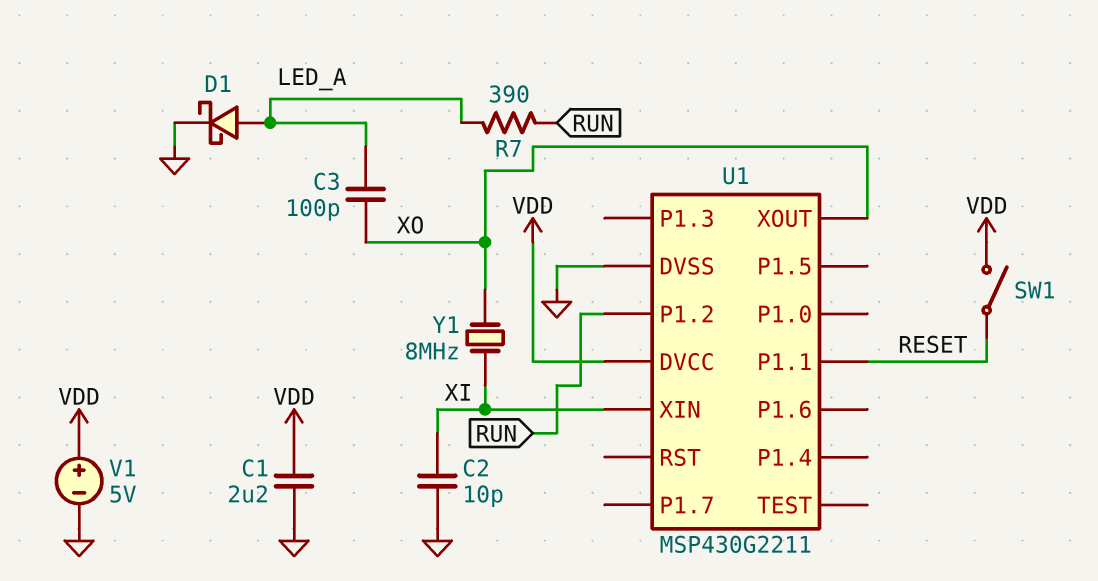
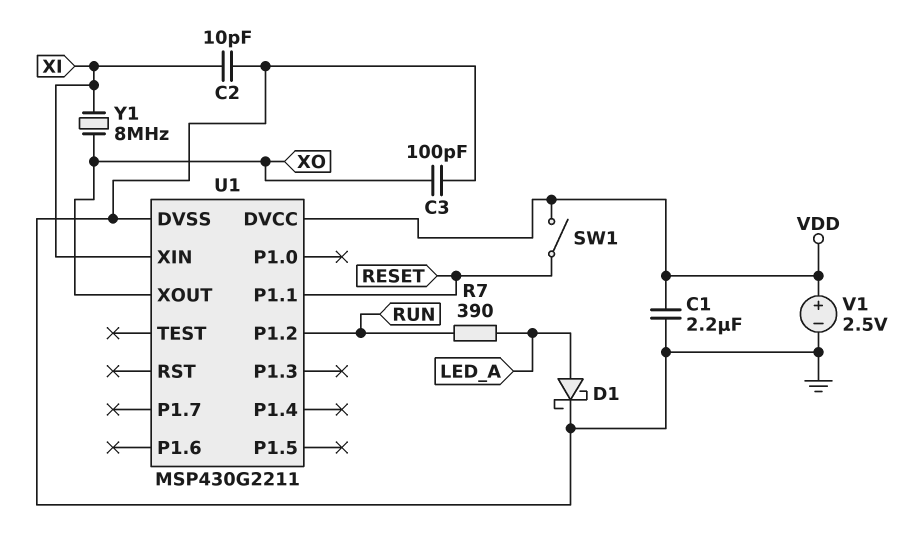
C3: 100pF (LED_A, XO) -> 100pF (GND, XO)
V1: 5V (plus VDD, minus GND) -> 2.5V (plus VDD, minus GND)

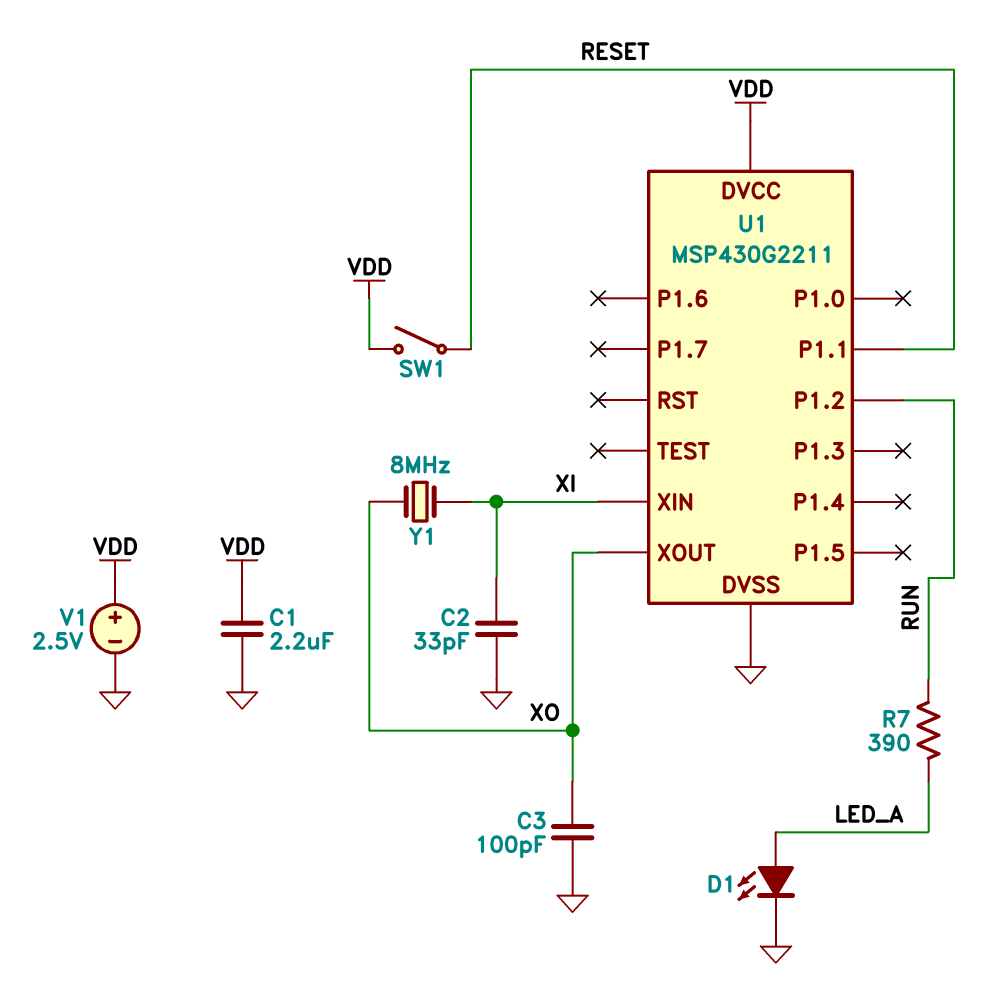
C2: 10pF (GND, XI) -> 33pF (GND, XI)
D1: schottky (A LED_A, K GND) -> LED (A LED_A, K GND)

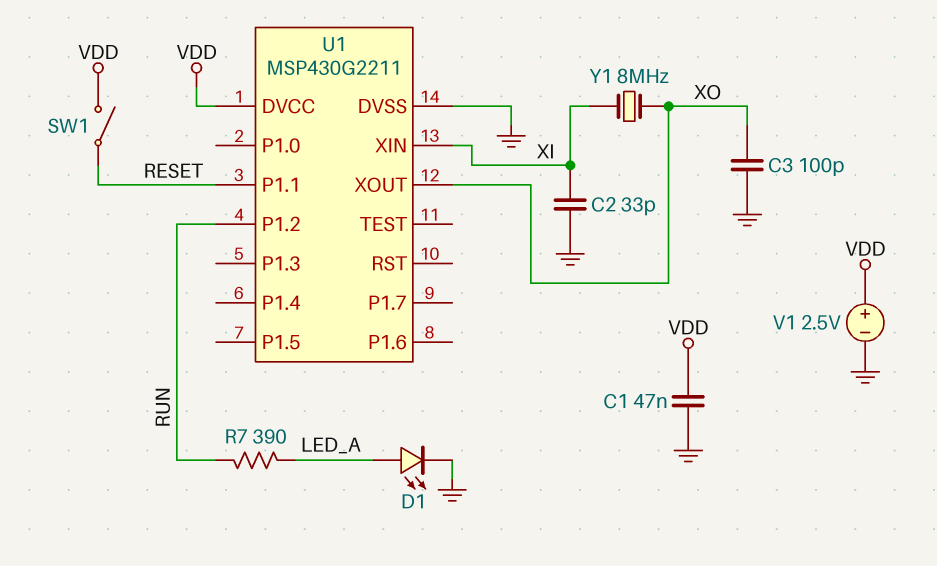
C1: 2.2uF (GND, VDD) -> 47nF (GND, VDD)

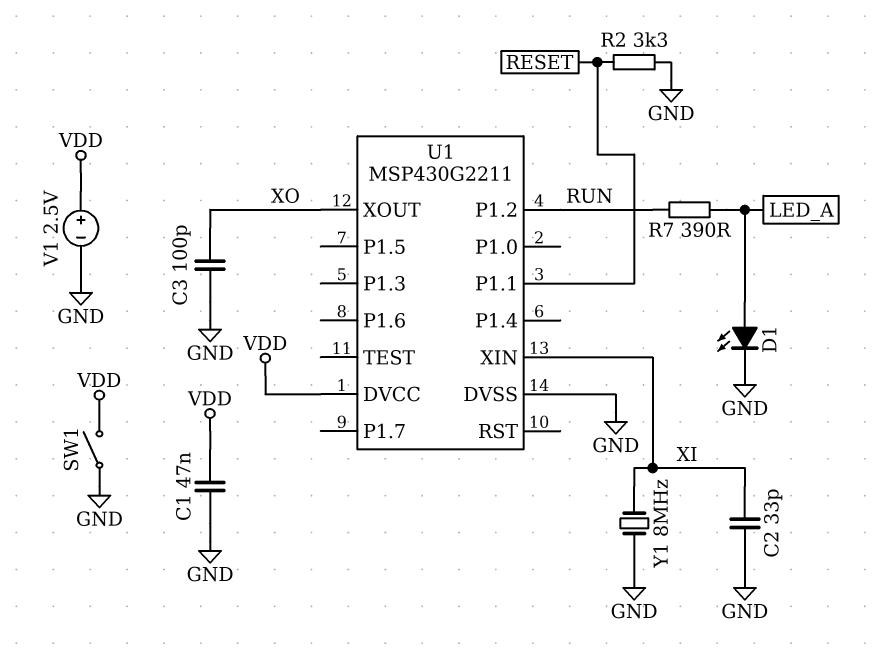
R2: none -> 3.3k (GND, RESET)
SW1: switch (RESET, VDD) -> switch (GND, VDD)
Y1: 8MHz (XI, XO) -> 8MHz (GND, XI)

